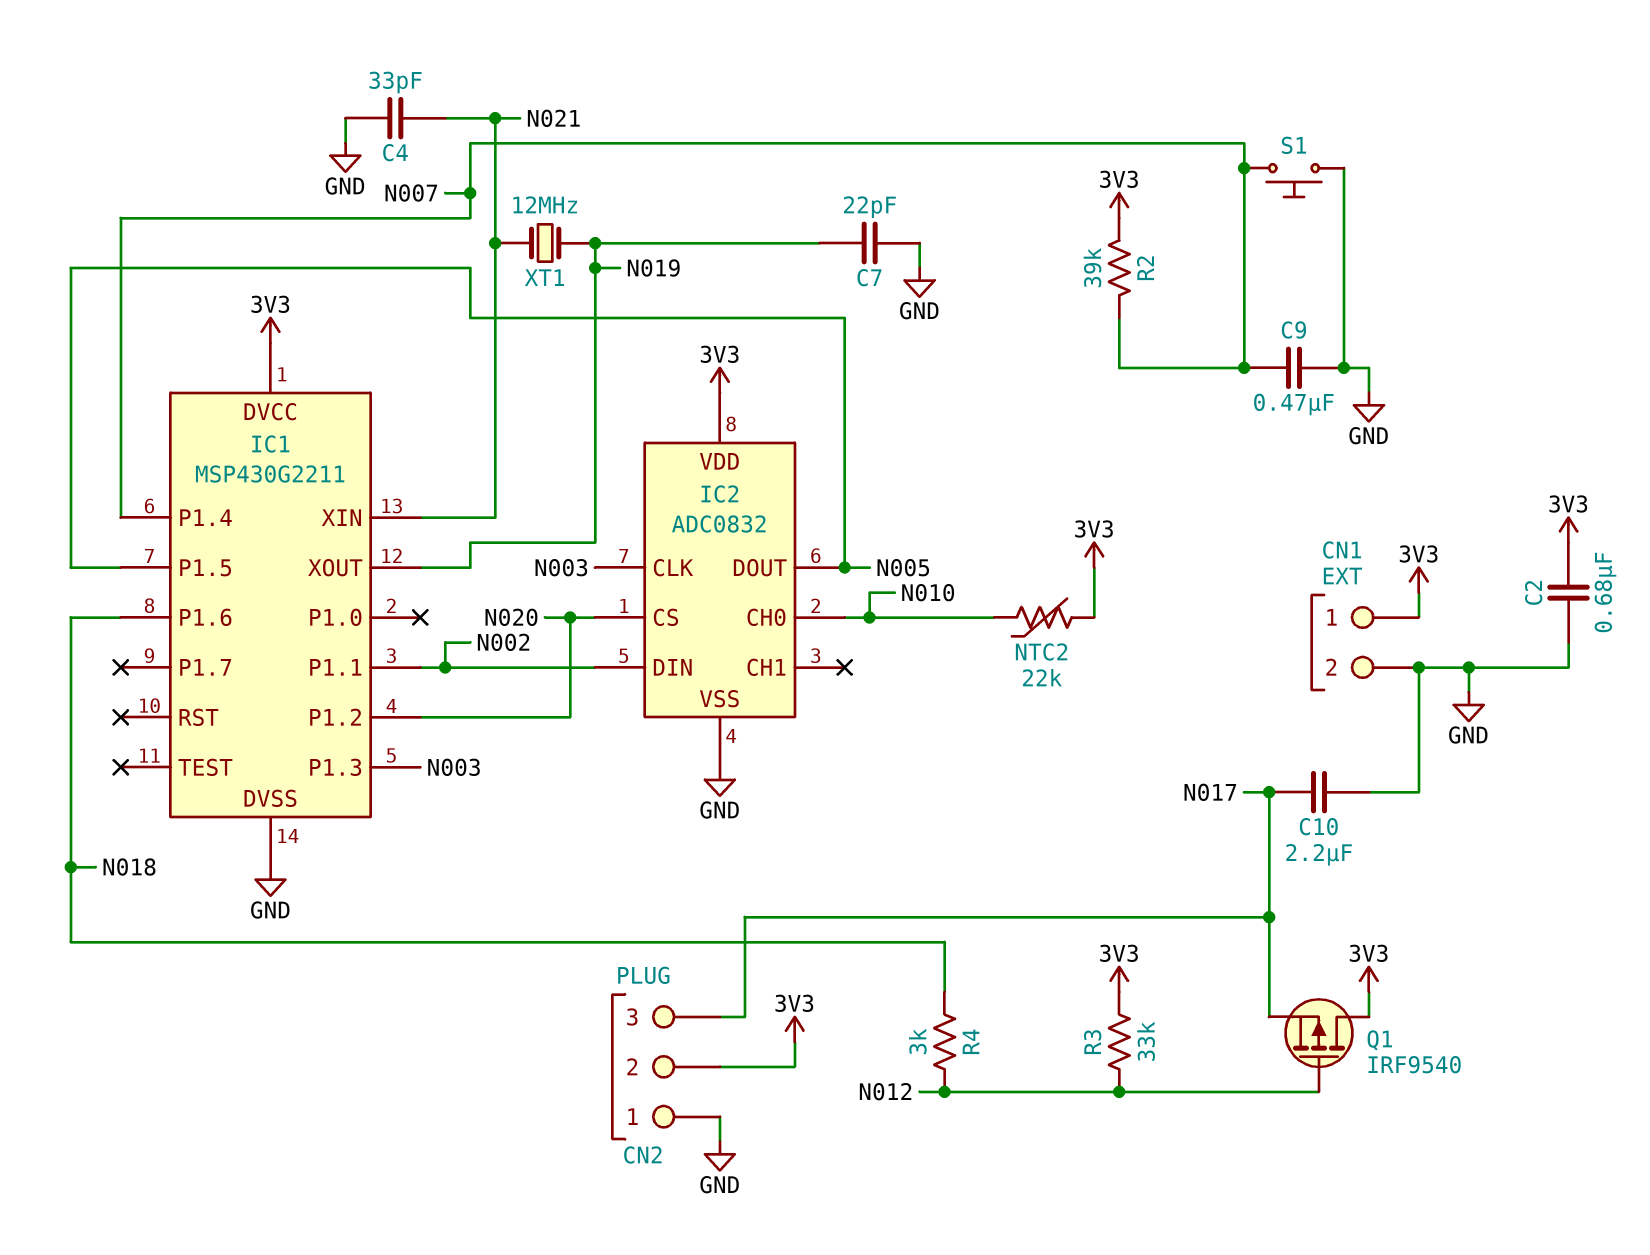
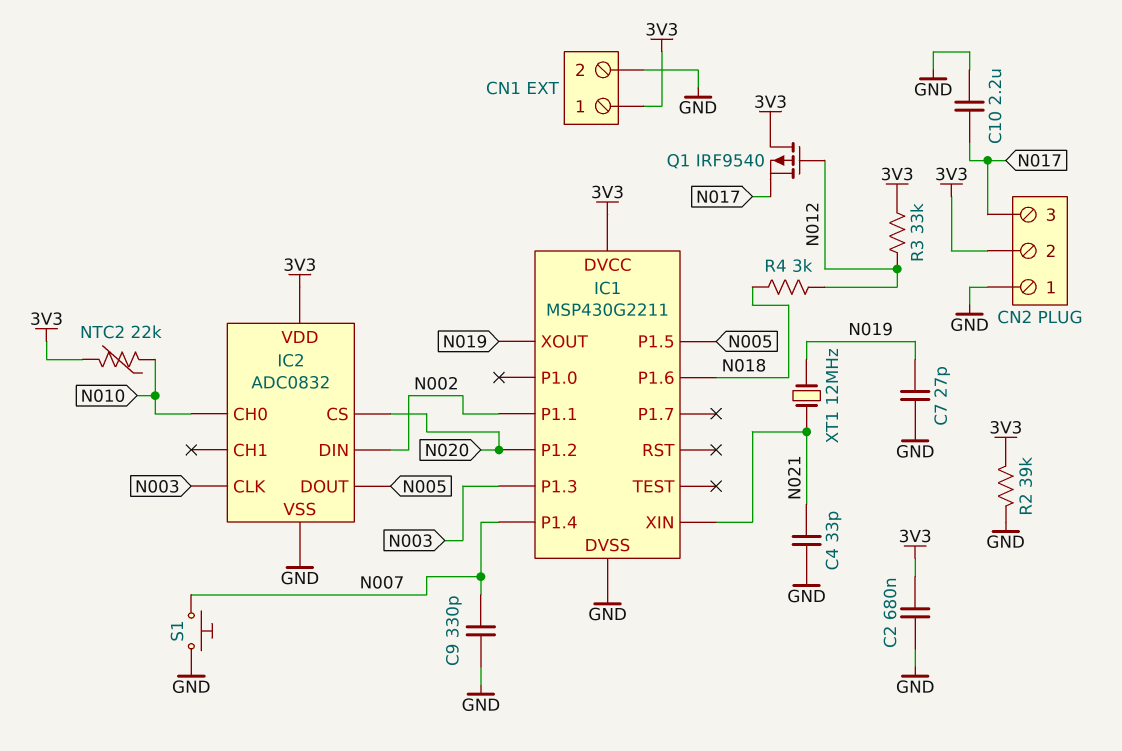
C7: 22pF (GND, N019) -> 27pF (GND, N019)
C9: 470nF (GND, N007) -> 330pF (GND, N007)
R2: 39k (3V3, N007) -> 39k (3V3, GND)

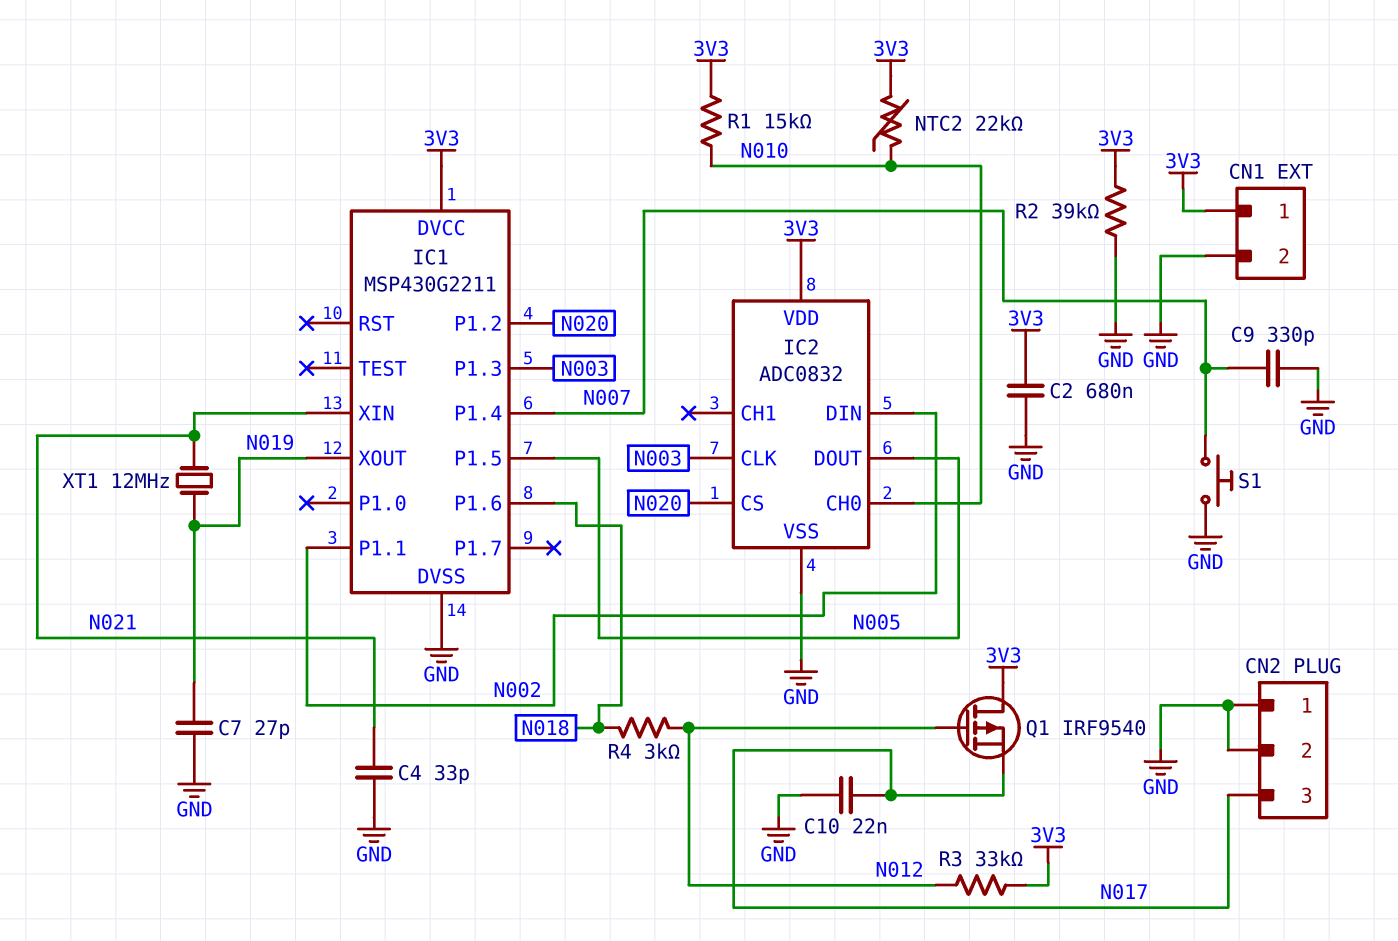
C10: 2.2uF (GND, N017) -> 22nF (GND, N017)
CN2 pin 2: 3V3 -> GND
R1: none -> 15k (3V3, N010)

